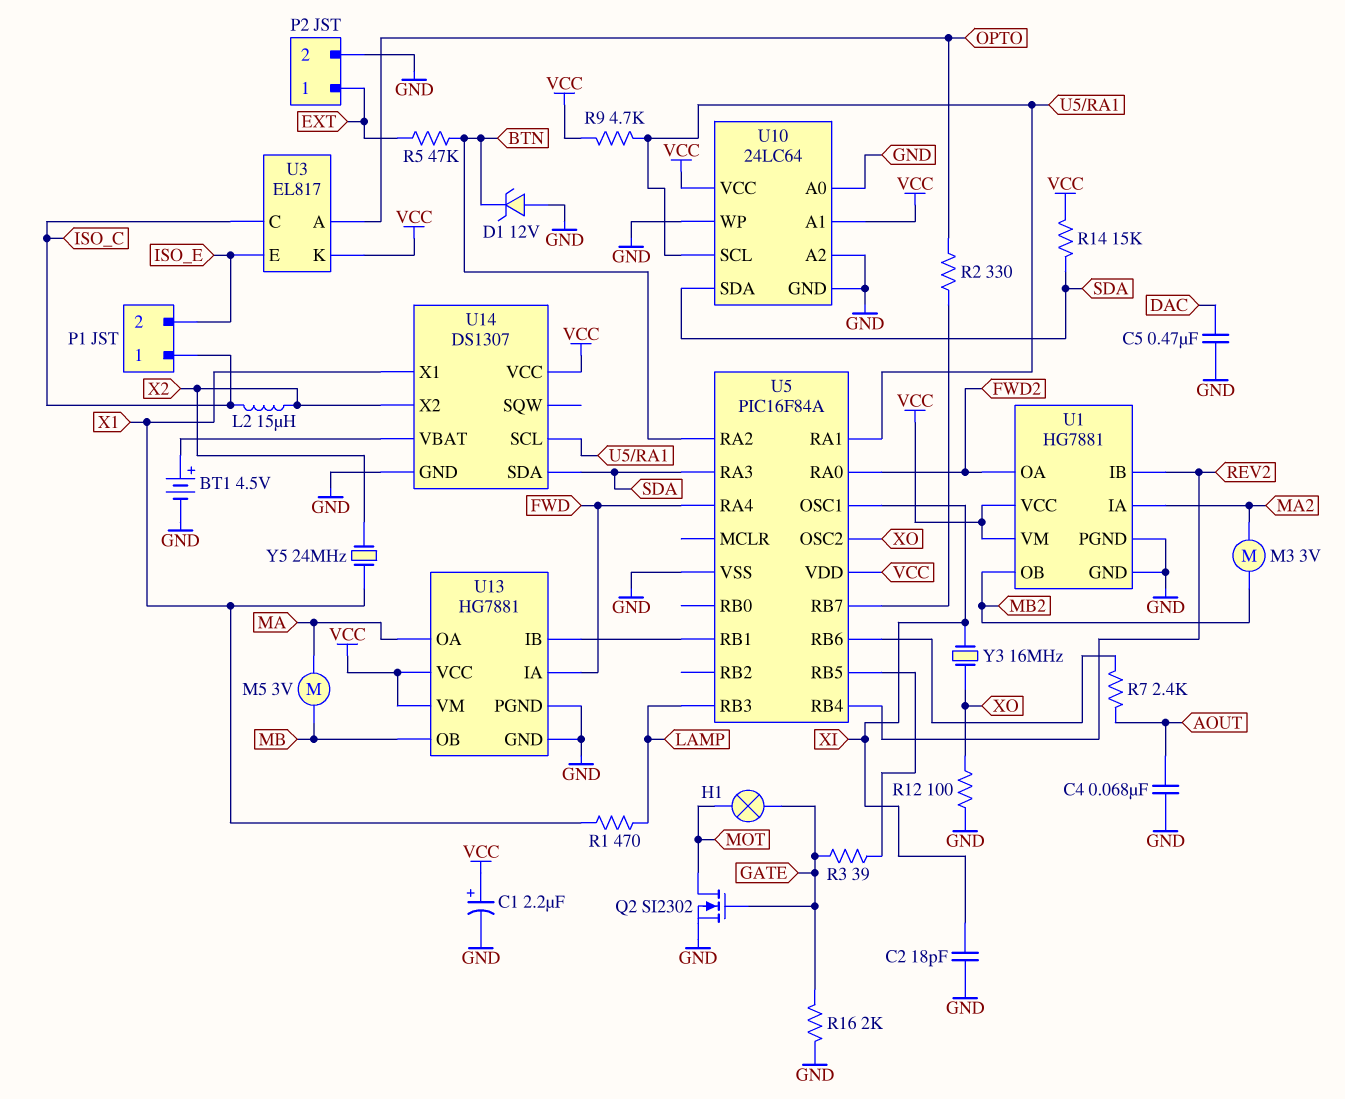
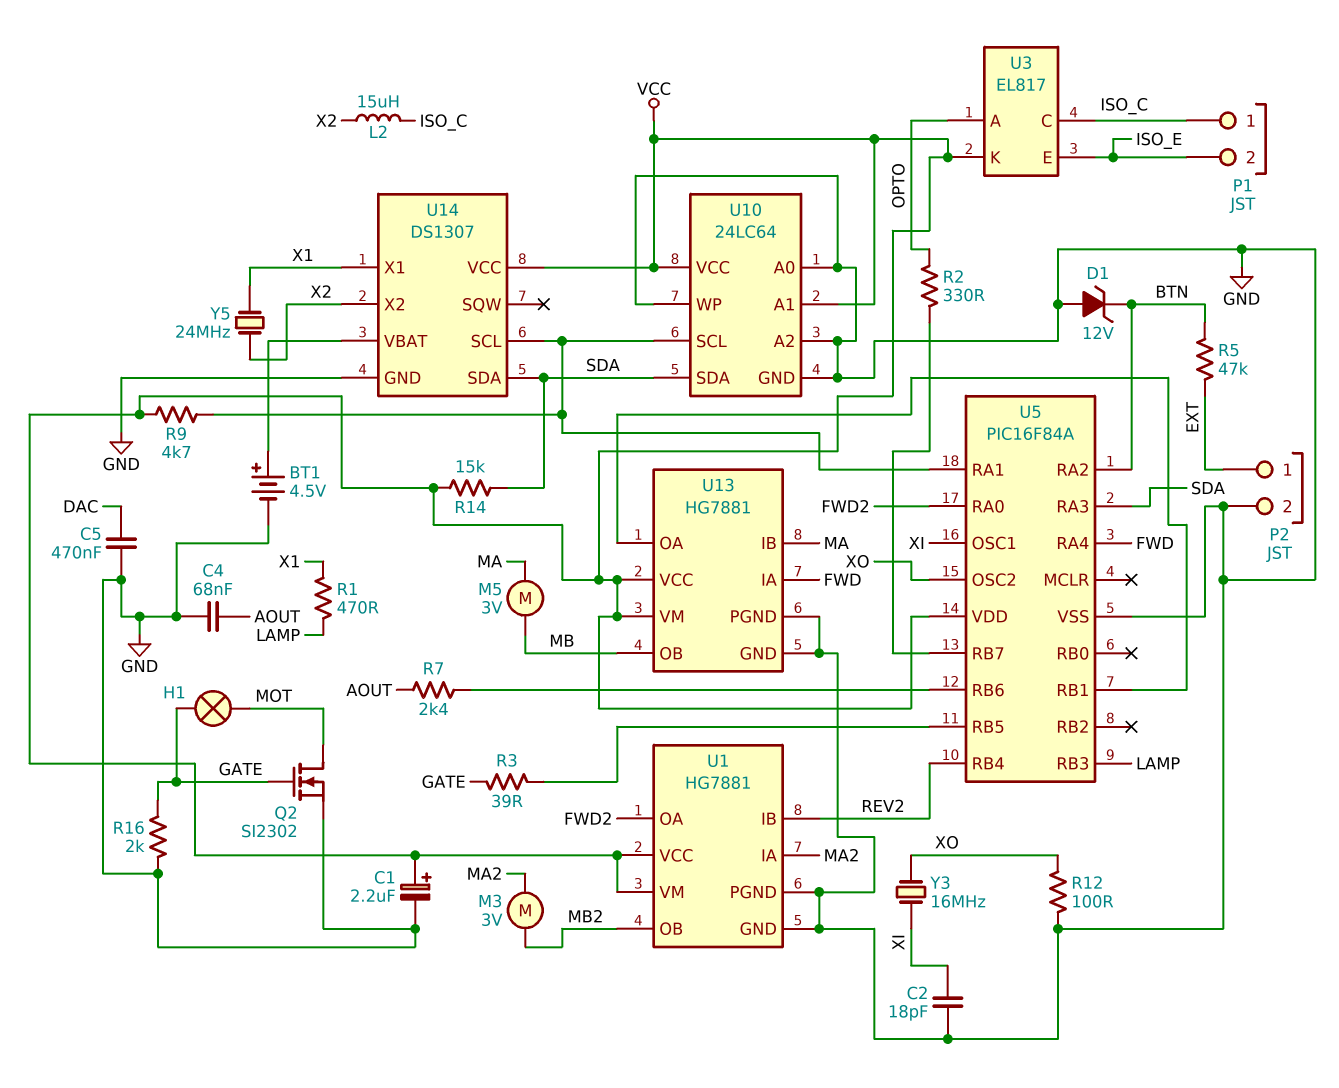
U13 pin IB: U5/RB1 -> MA
U13 pin OA: MA -> U5/RB1

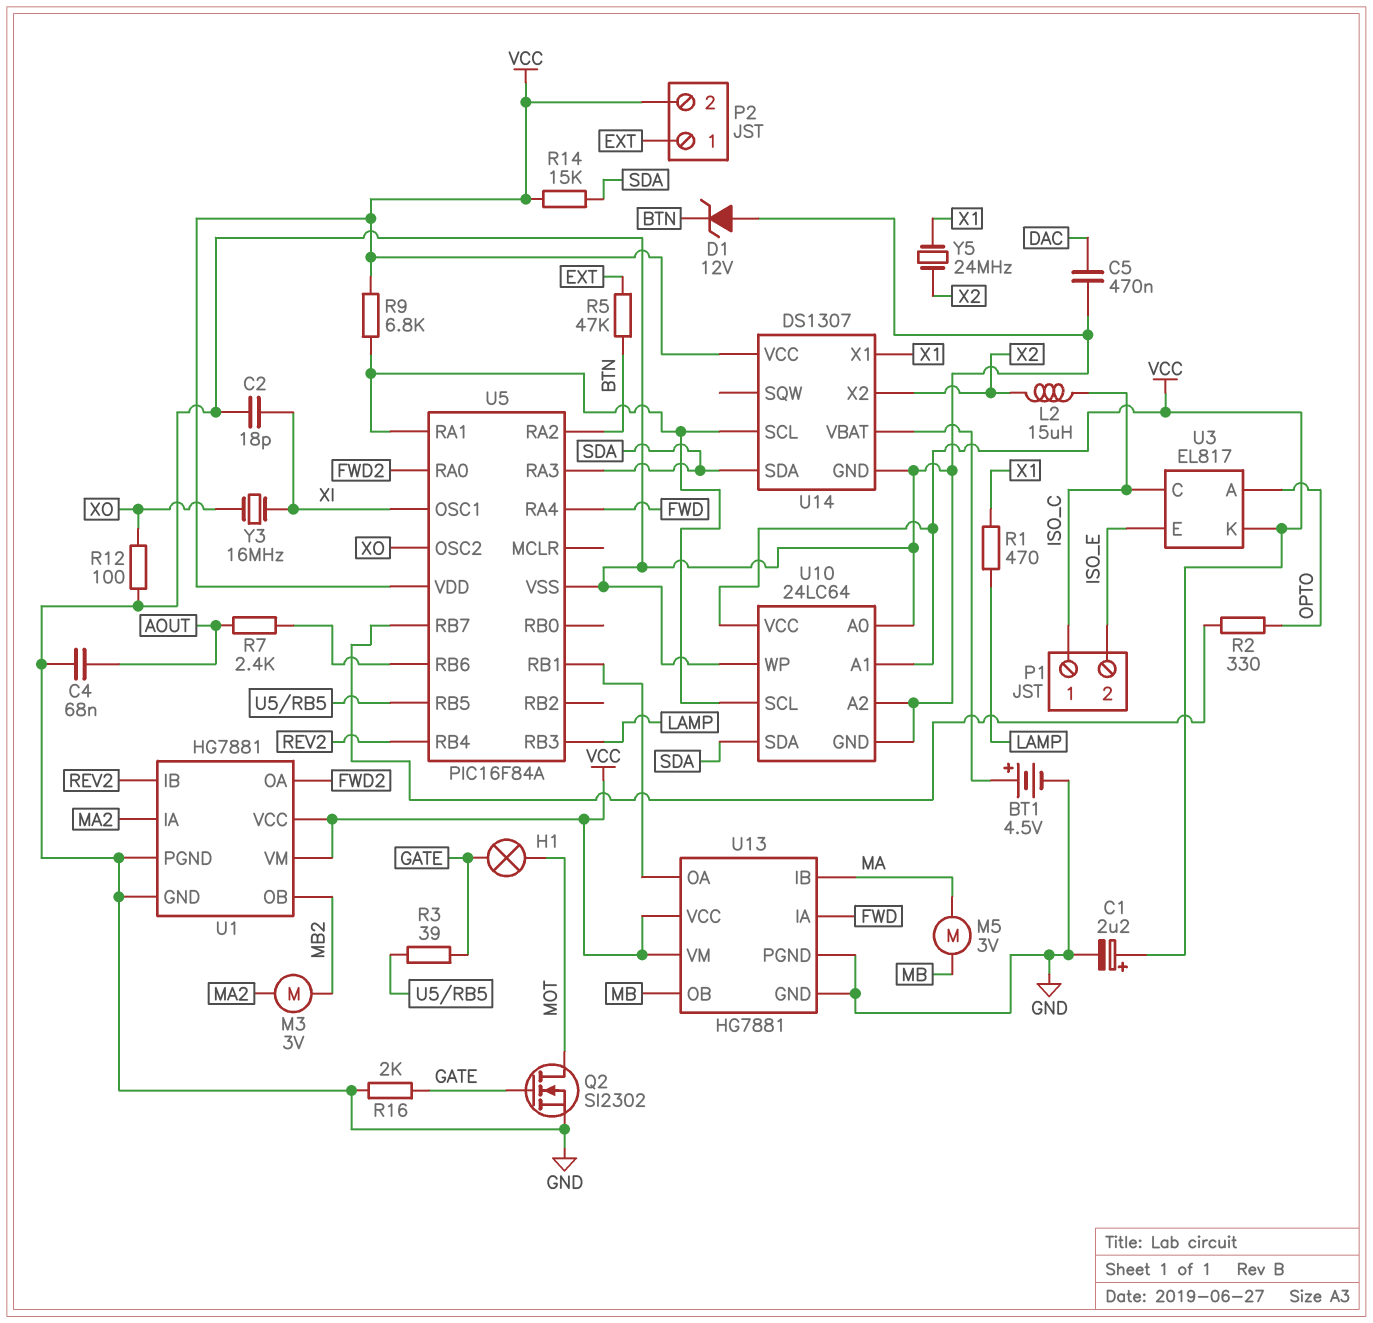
P2 pin 2: GND -> VCC
R9: 4.7k (U5/RA1, VCC) -> 6.8k (U5/RA1, VCC)

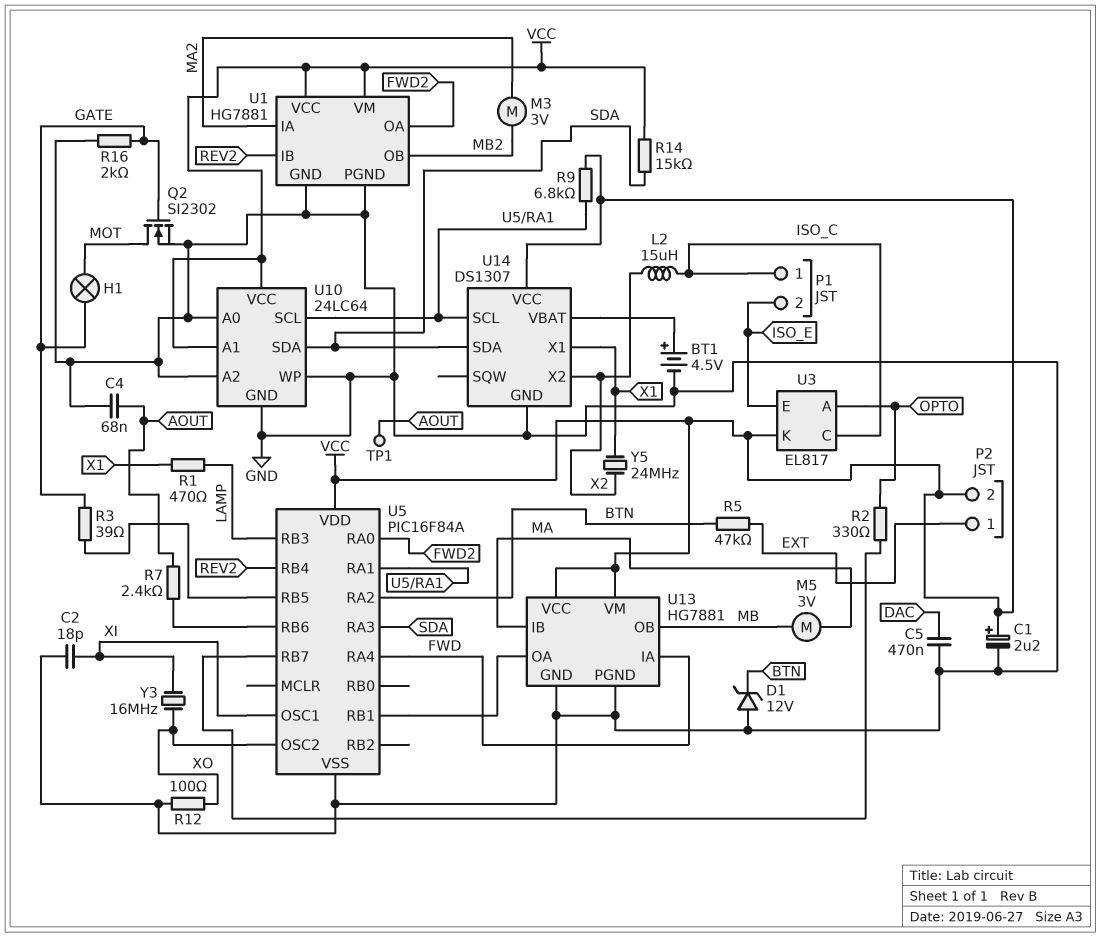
TP1: none -> test point (AOUT)

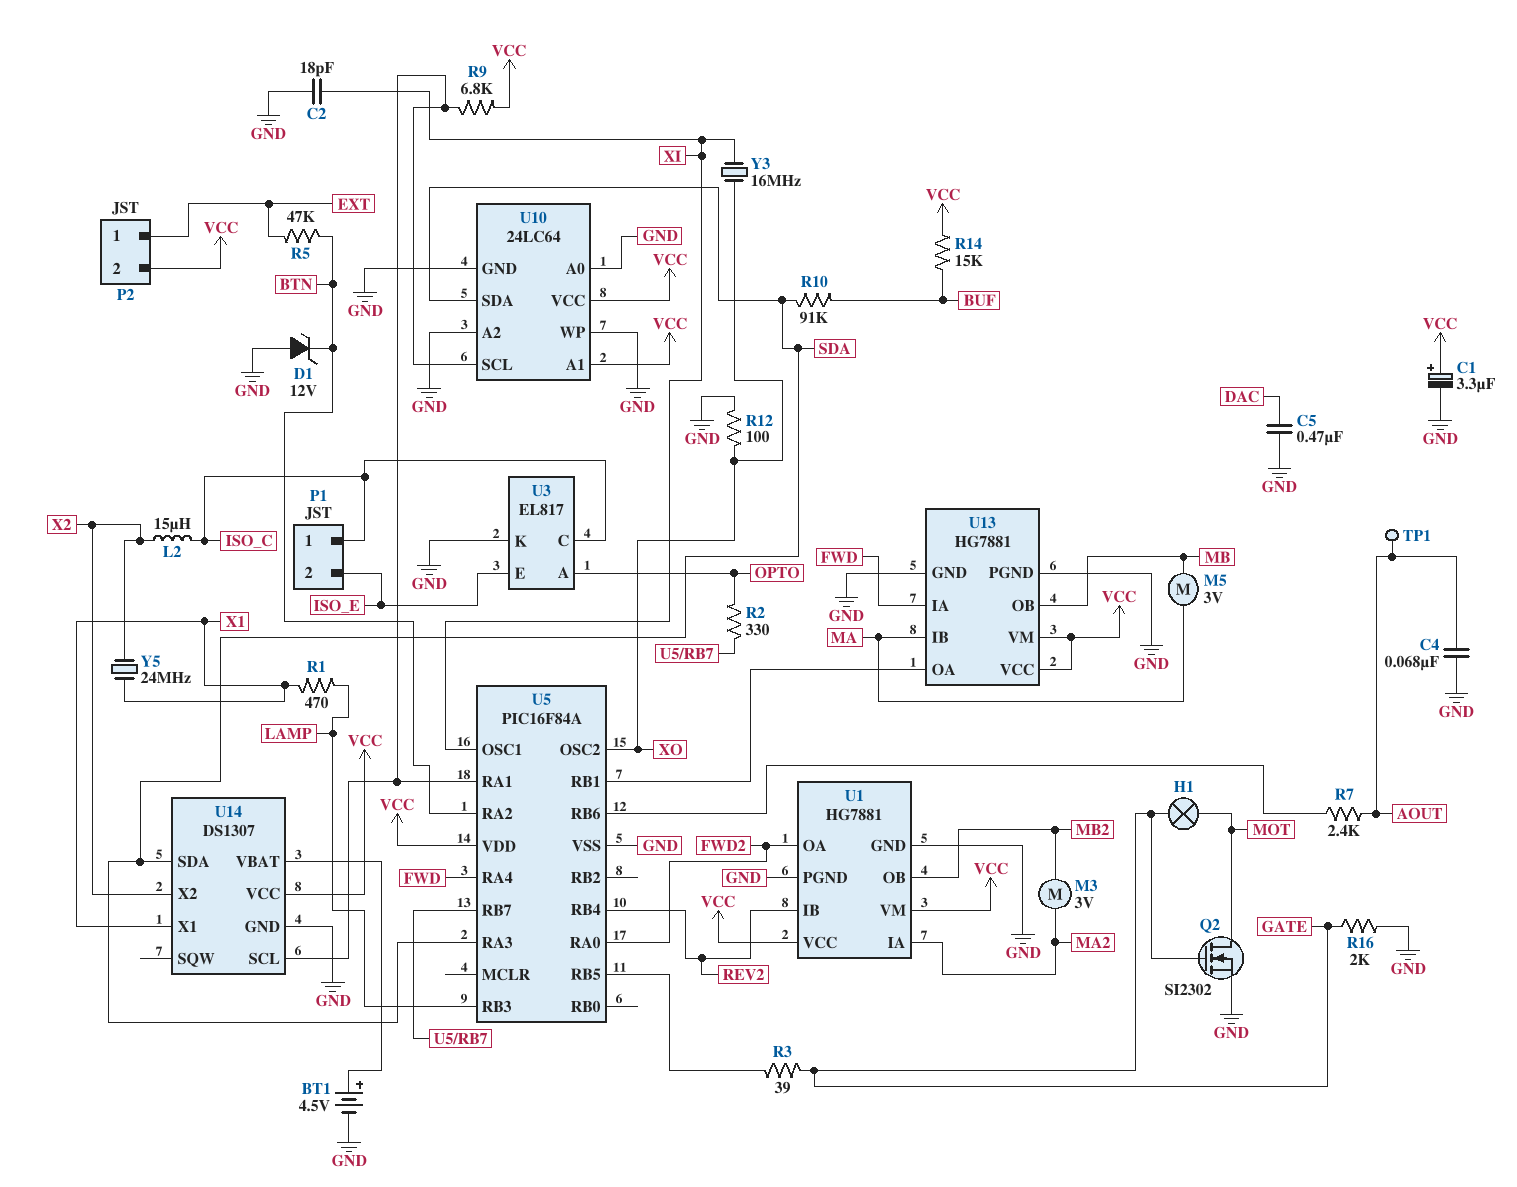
C1: 2.2uF (plus VCC, minus GND) -> 3.3uF (plus VCC, minus GND)
R10: none -> 91k (BUF, SDA)
R14: 15k (SDA, VCC) -> 15k (BUF, VCC)
U3 pin K: VCC -> GND

